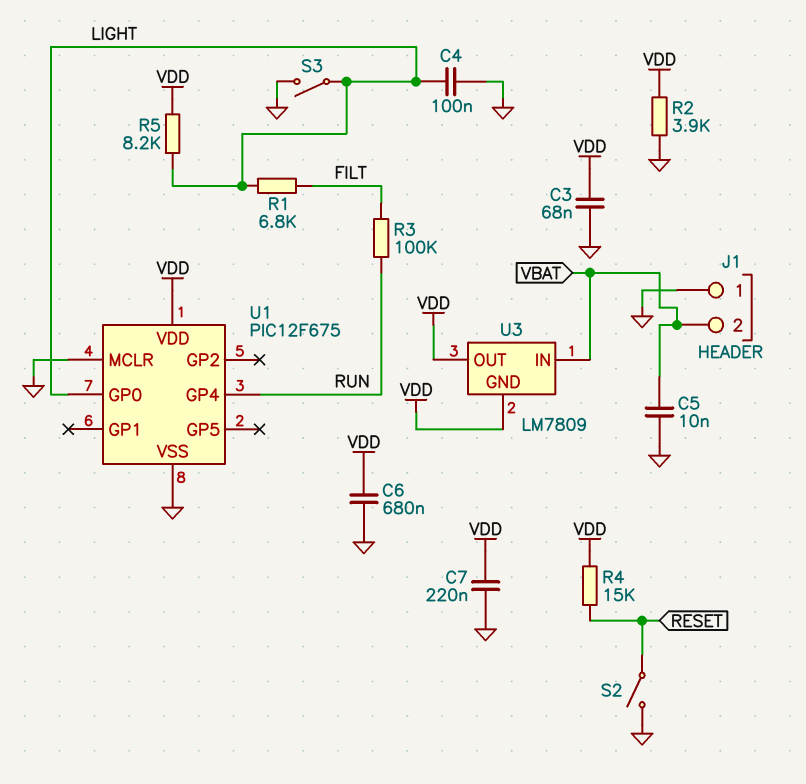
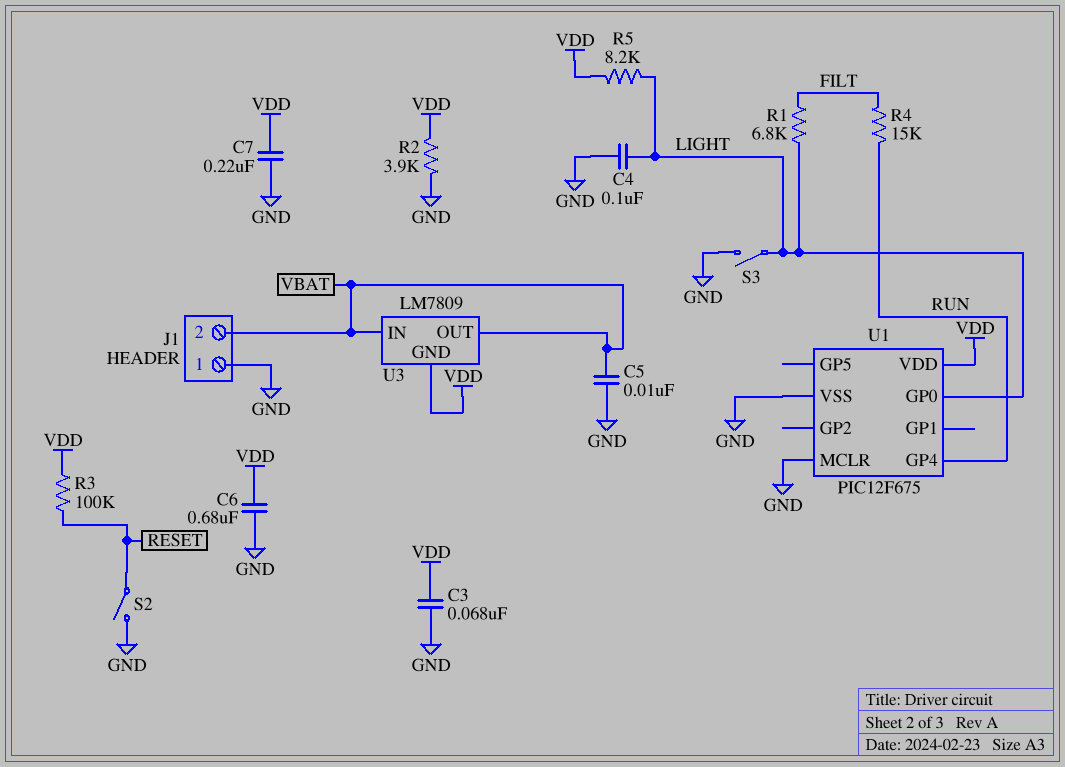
R3: 100k (FILT, RUN) -> 100k (RESET, VDD)
R4: 15k (RESET, VDD) -> 15k (FILT, RUN)
U3 pin OUT: VDD -> VBAT

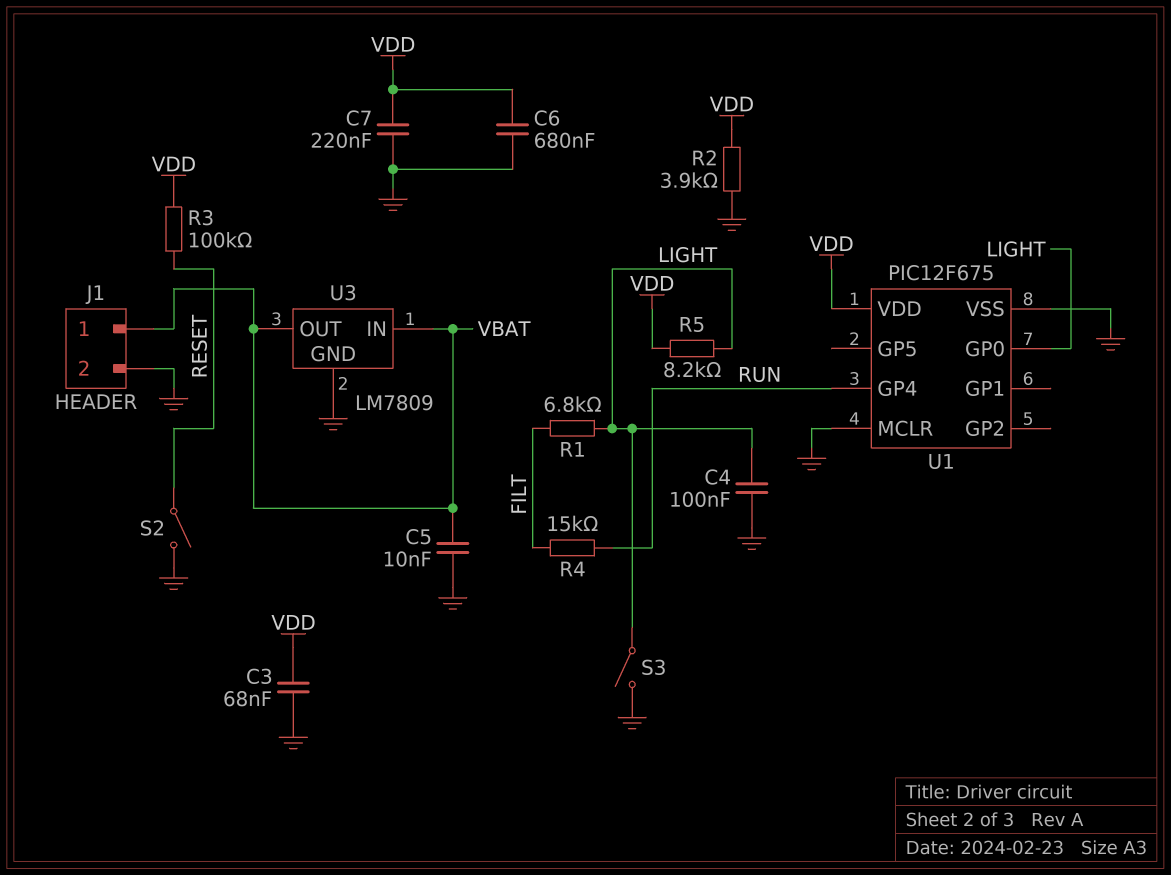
J1 pin 1: GND -> VBAT
J1 pin 2: VBAT -> GND
U3 pin GND: VDD -> GND

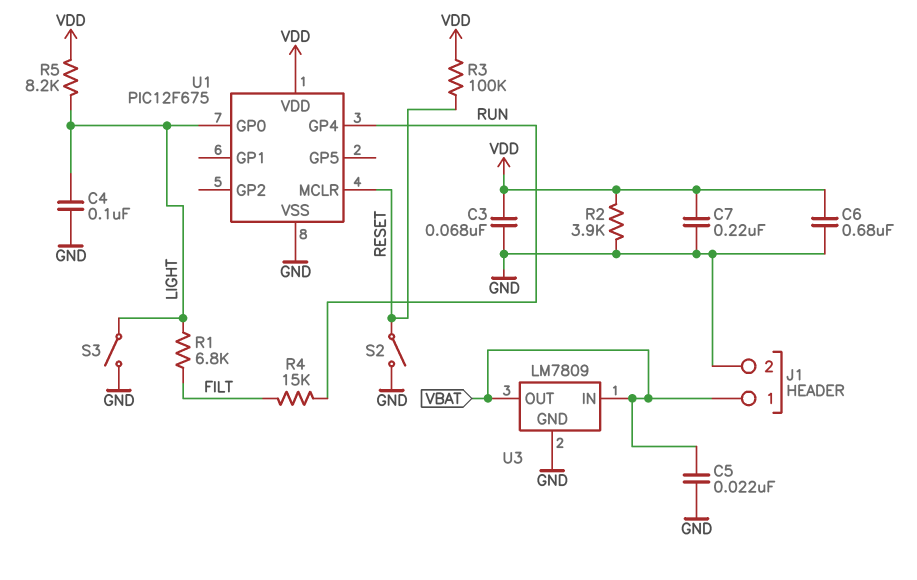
C5: 10nF (GND, VBAT) -> 22nF (GND, VBAT)
U1 pin MCLR: GND -> RESET

